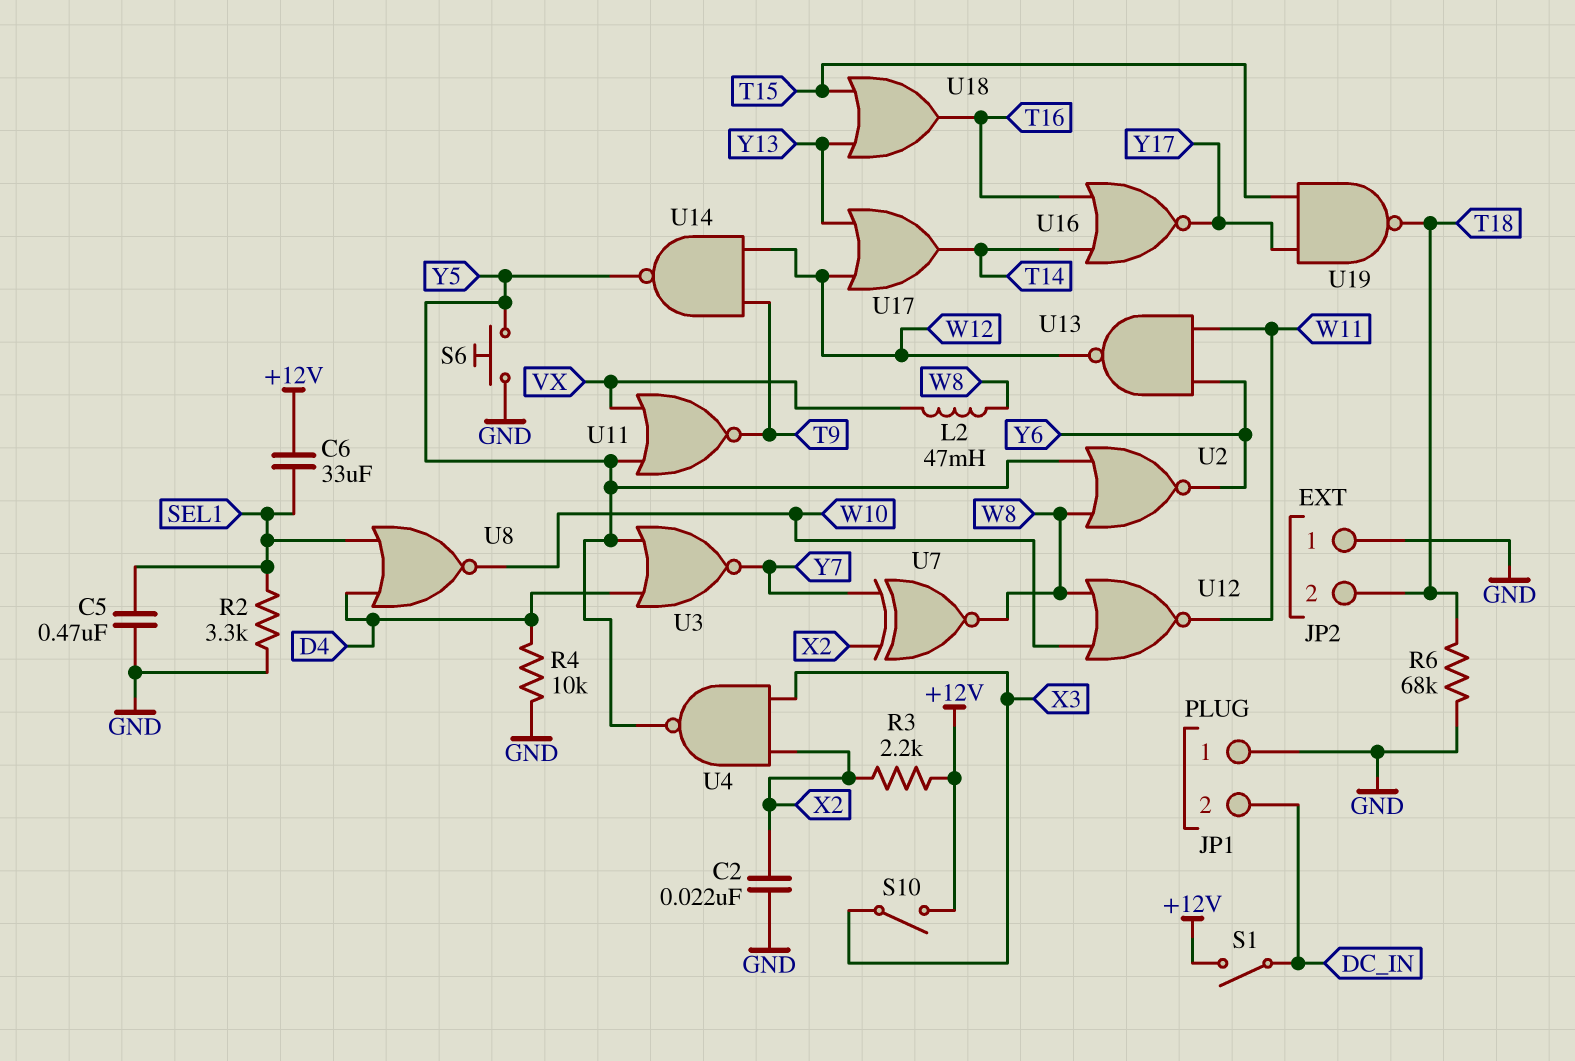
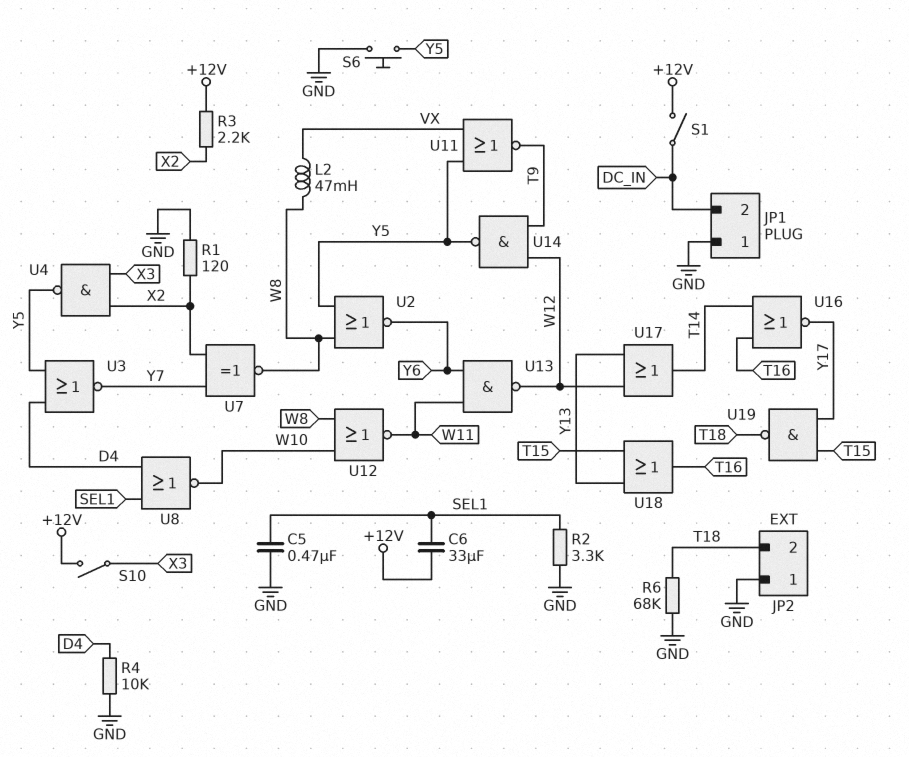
C2: 22nF (GND, X2) -> none
R1: none -> 120 (GND, X2)

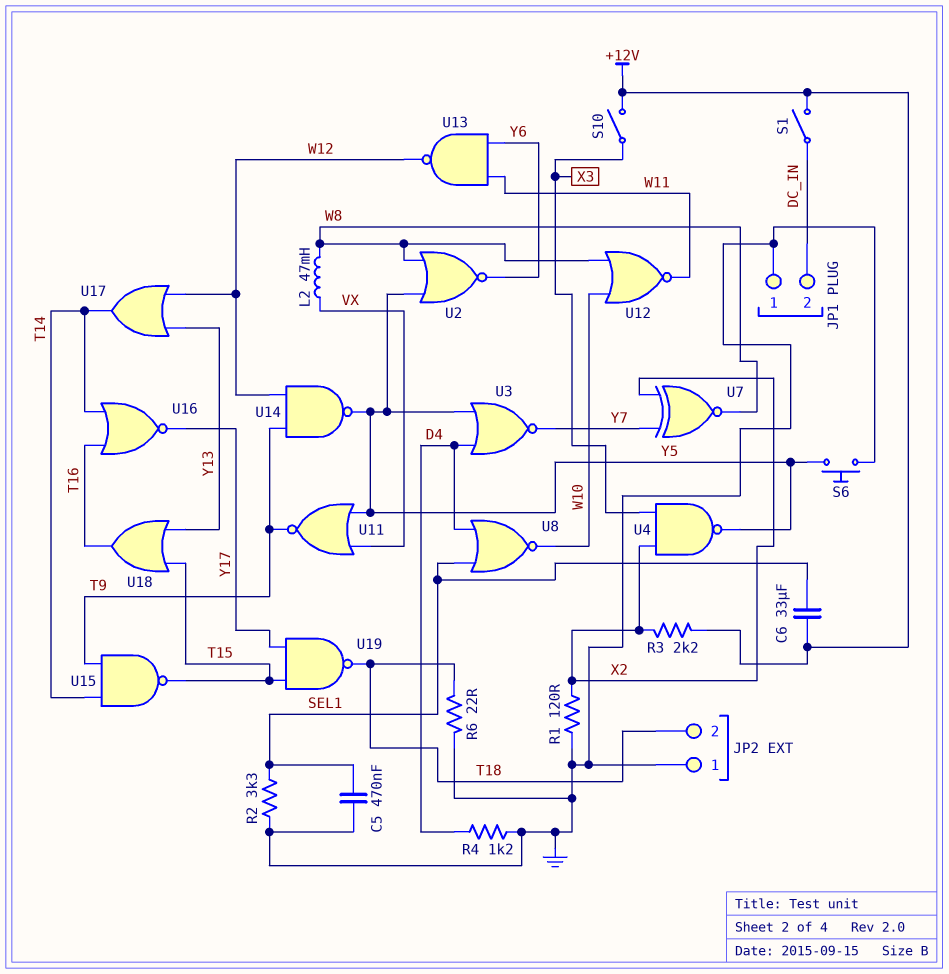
R4: 10k (D4, GND) -> 1.2k (D4, GND)
R6: 68k (GND, T18) -> 22 (GND, T18)
U15: none -> NAND (in T9, in T14, out T15)

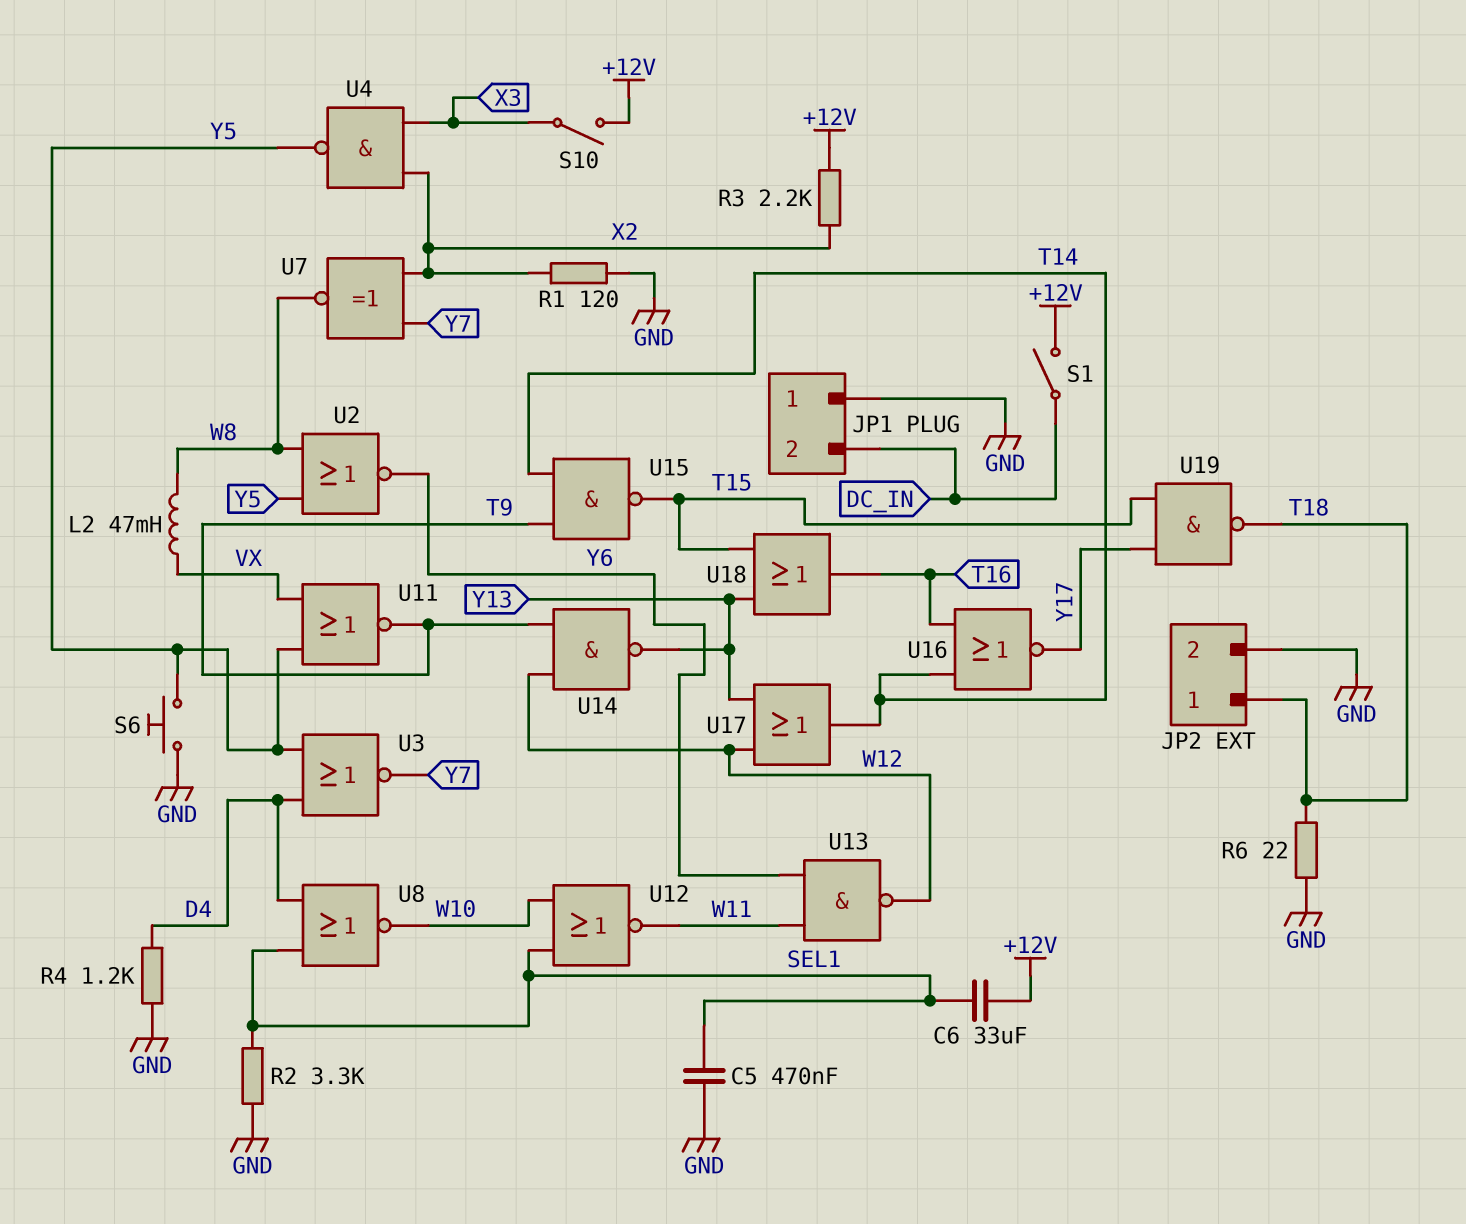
JP2 pin 1: GND -> T18
JP2 pin 2: T18 -> GND
U12: NOR (in W8, in W10, out W11) -> NOR (in SEL1, in W10, out W11)
U14: NAND (in T9, in W12, out Y5) -> NAND (in T9, in W12, out Y13)

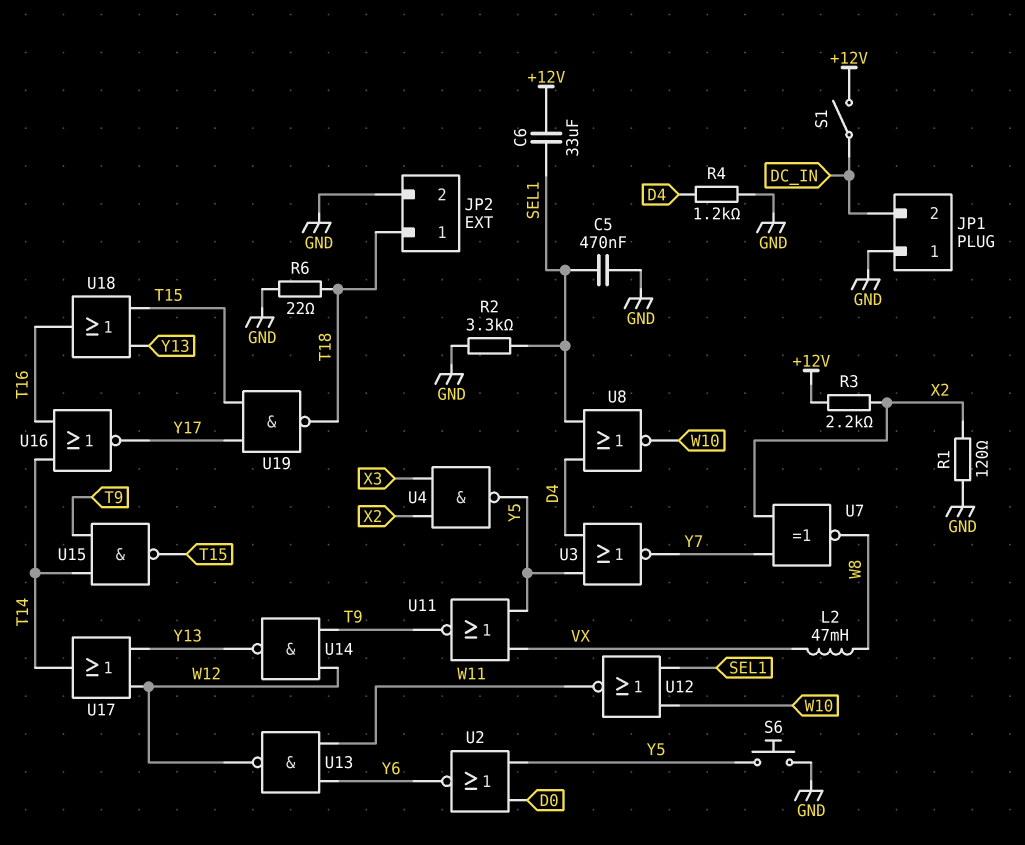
S10: switch (+12V, X3) -> none
U2: NOR (in W8, in Y5, out Y6) -> NOR (in D0, in Y5, out Y6)

